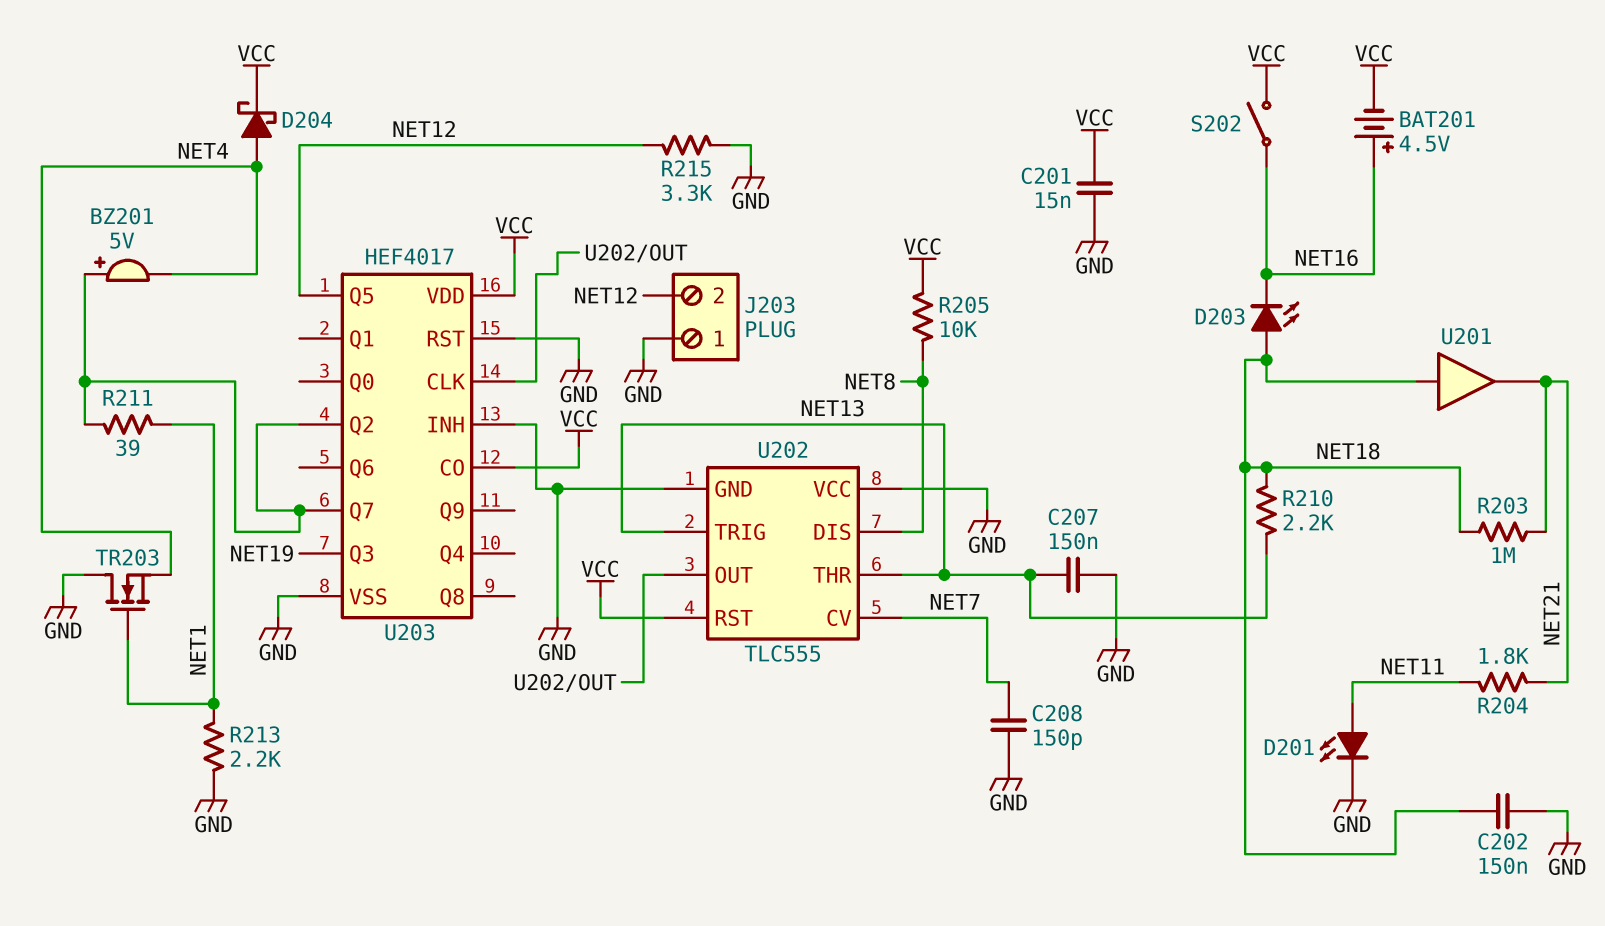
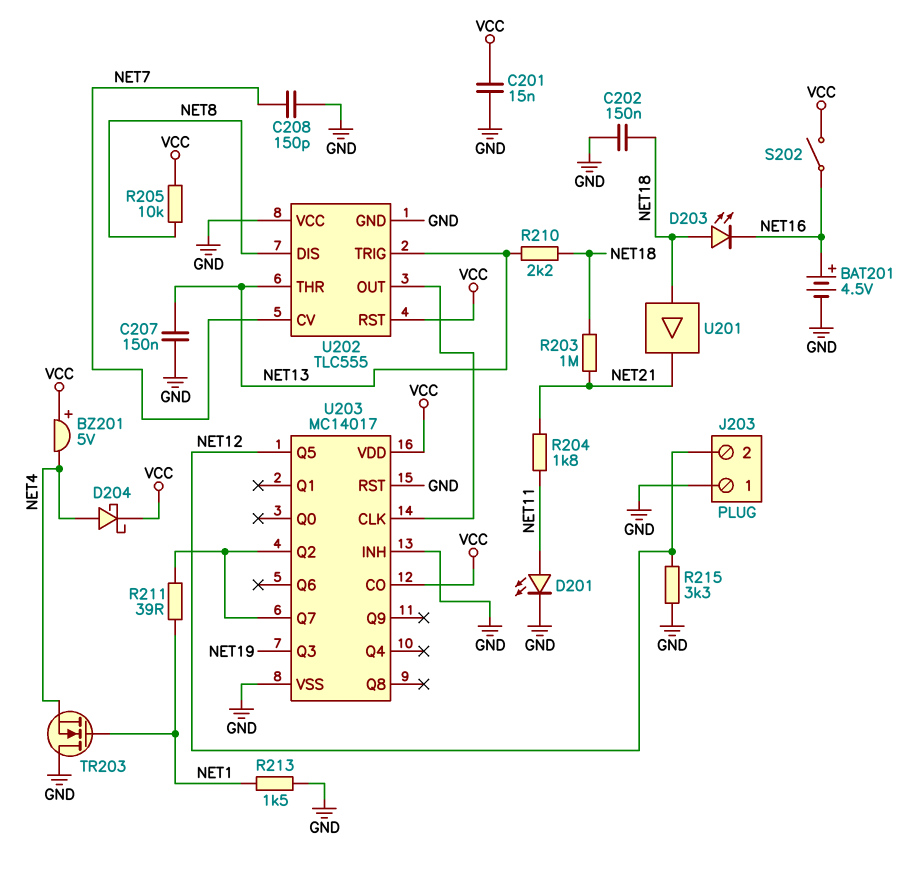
BAT201: 4.5V (plus NET16, minus VCC) -> 4.5V (plus NET16, minus GND)
BZ201: buzzer 5V (plus U203/Q2, minus NET4) -> buzzer 5V (plus VCC, minus NET4)
R213: 2.2k (GND, NET1) -> 1.5k (GND, NET1)
U203: HEF4017 -> MC14017

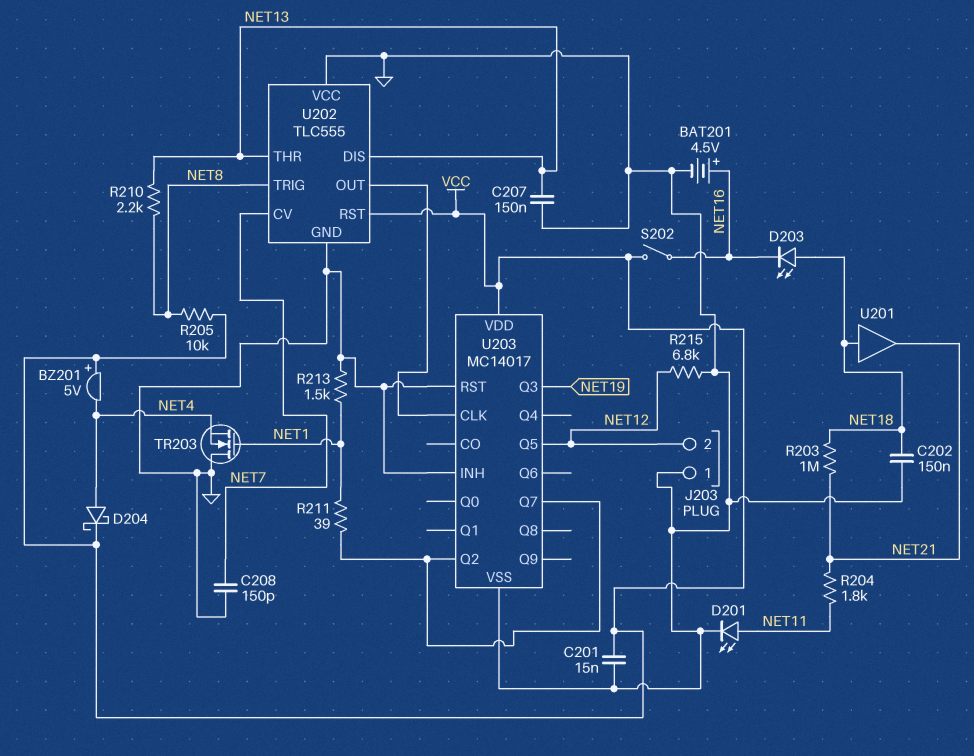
R210: 2.2k (NET13, NET18) -> 2.2k (NET8, NET13)
R215: 3.3k (GND, NET12) -> 6.8k (GND, NET12)
U202 pin DIS: NET8 -> NET13
U202 pin TRIG: NET13 -> NET8
U203 pin CO: VCC -> none

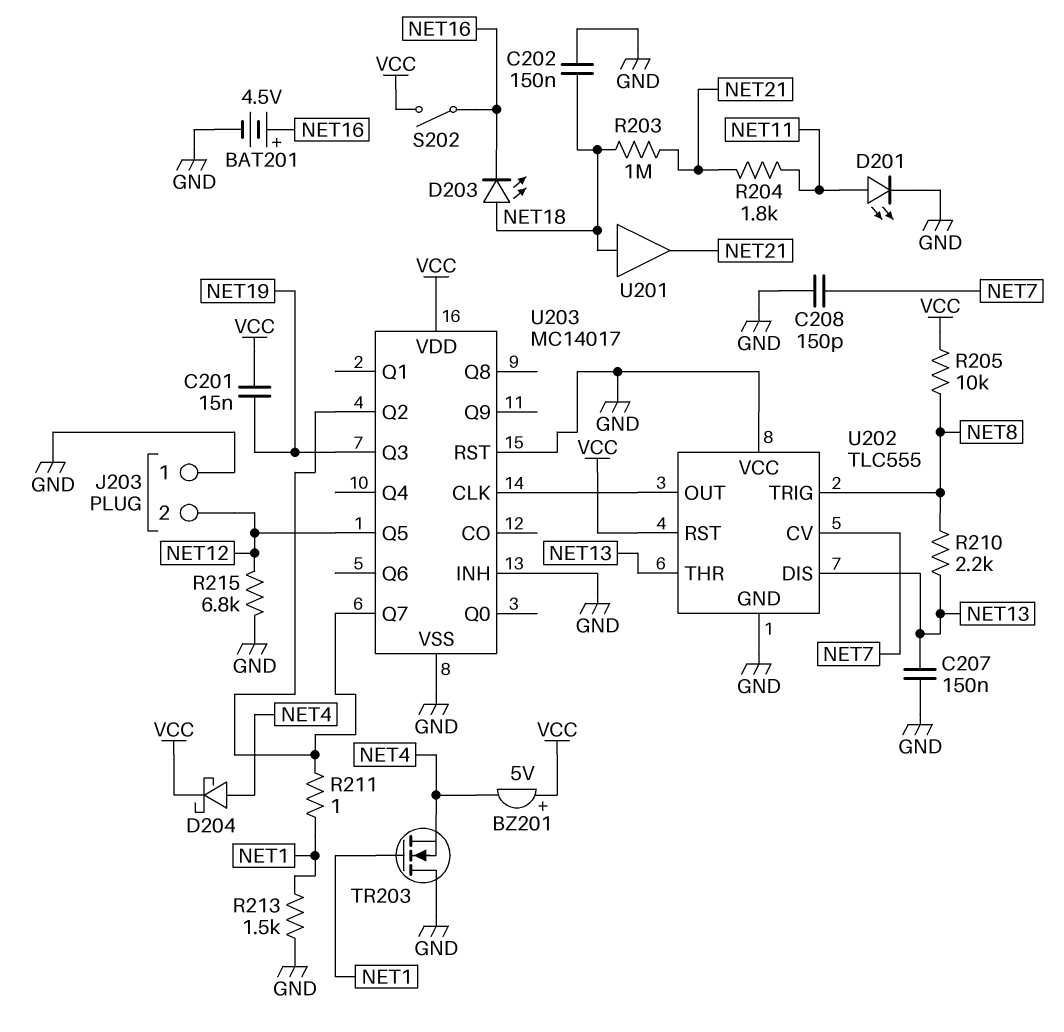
C201: 15nF (GND, VCC) -> 15nF (NET19, VCC)
R211: 39 (NET1, U203/Q2) -> 1 (NET1, U203/Q2)

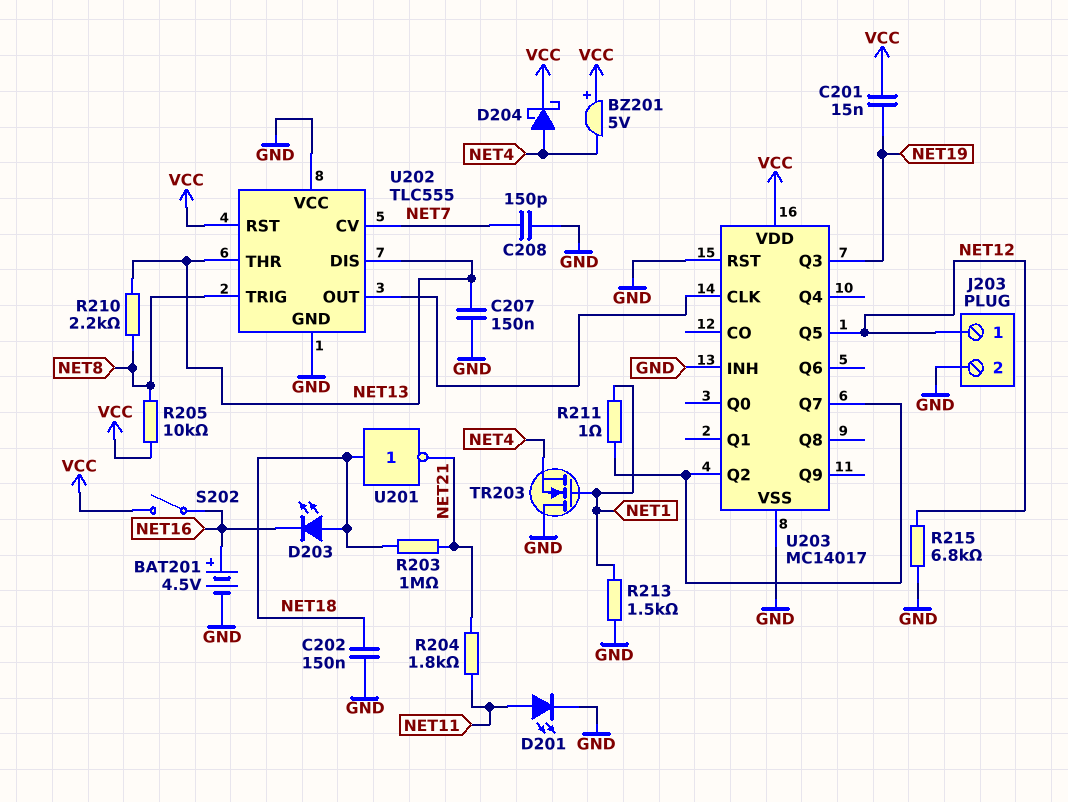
J203 pin 1: GND -> NET12
J203 pin 2: NET12 -> GND
U201: buffer (in NET18, out NET21) -> NOT (in NET18, out NET21)

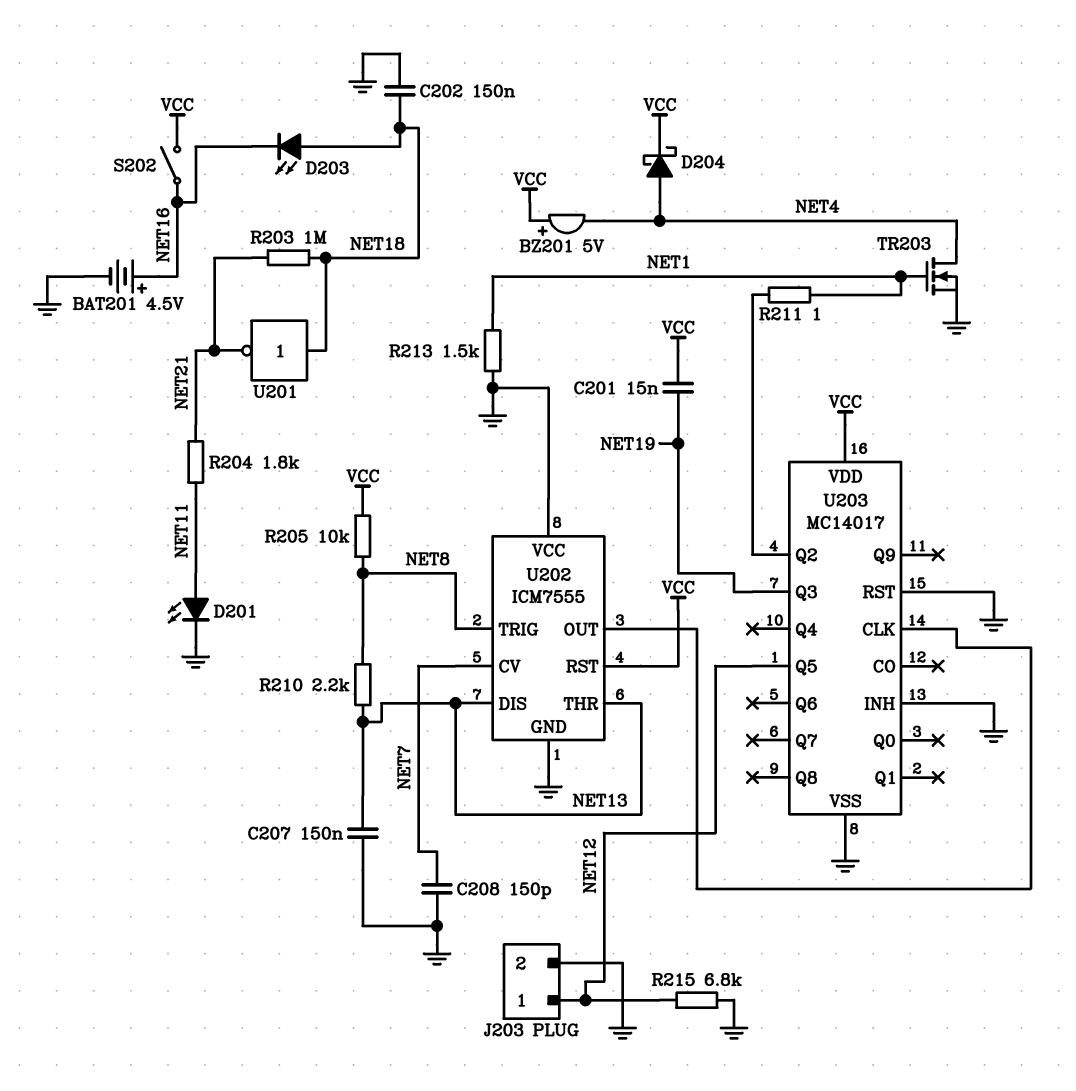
TR203: NMOS (G NET1, D GND, S NET4) -> NMOS (G NET1, D NET4, S GND)
U202: TLC555 -> ICM7555
U203 pin Q7: U203/Q2 -> none

